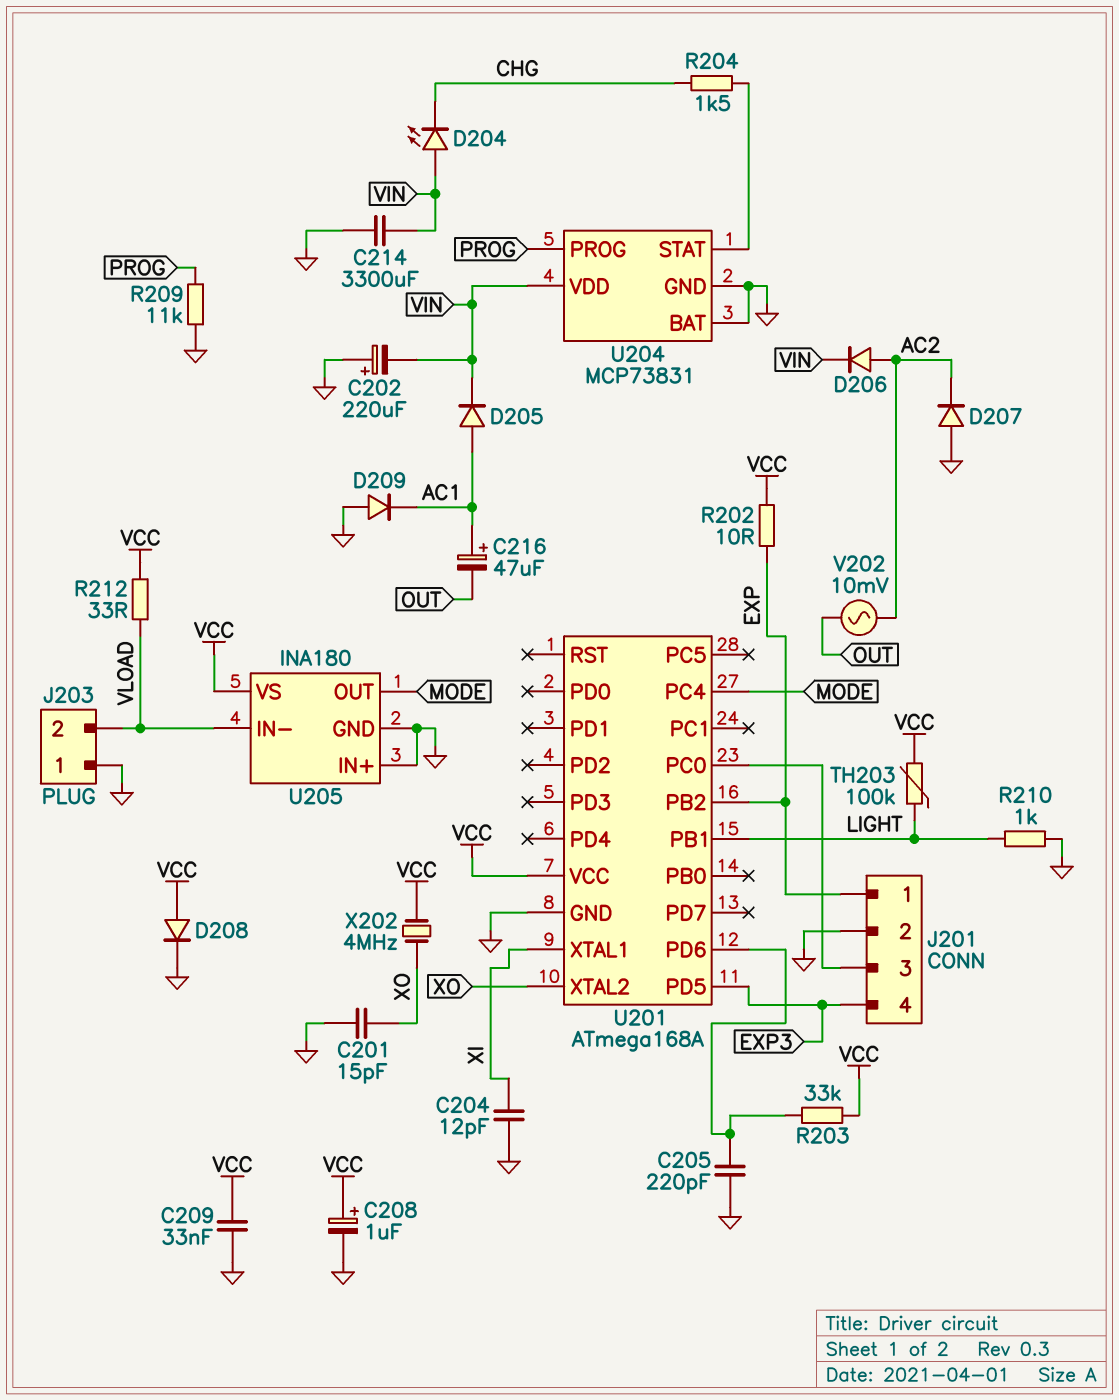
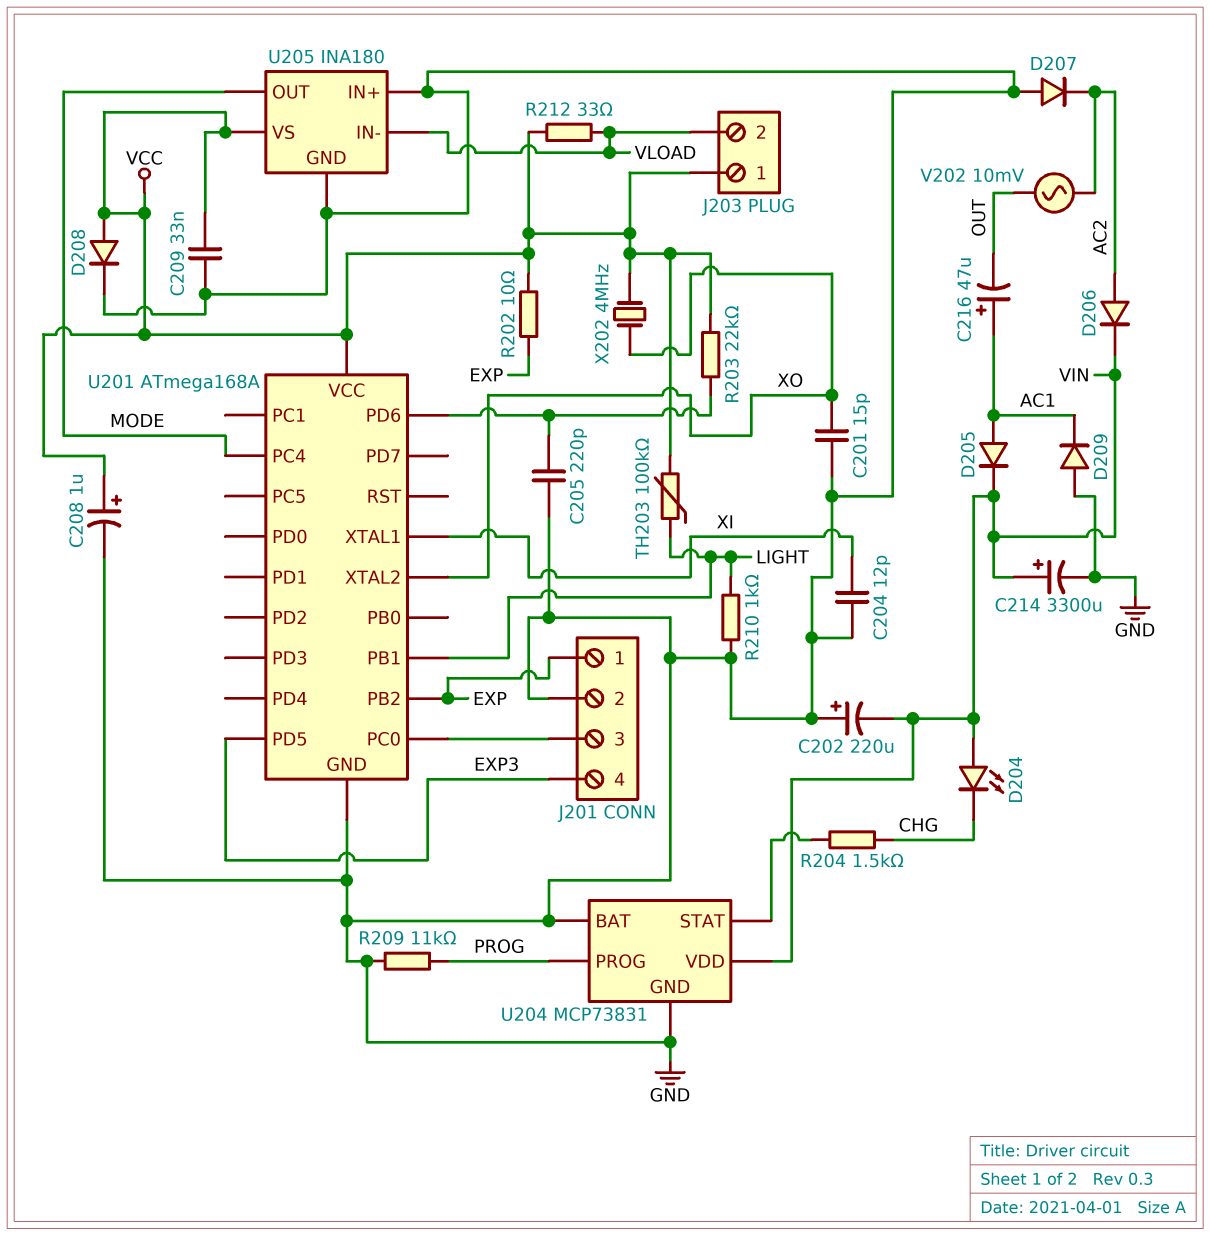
C214: 3300uF (GND, VIN) -> 3300uF (plus VIN, minus GND)
J203 pin 1: GND -> VCC
R203: 33k (U201/PD6, VCC) -> 22k (U201/PD6, VCC)

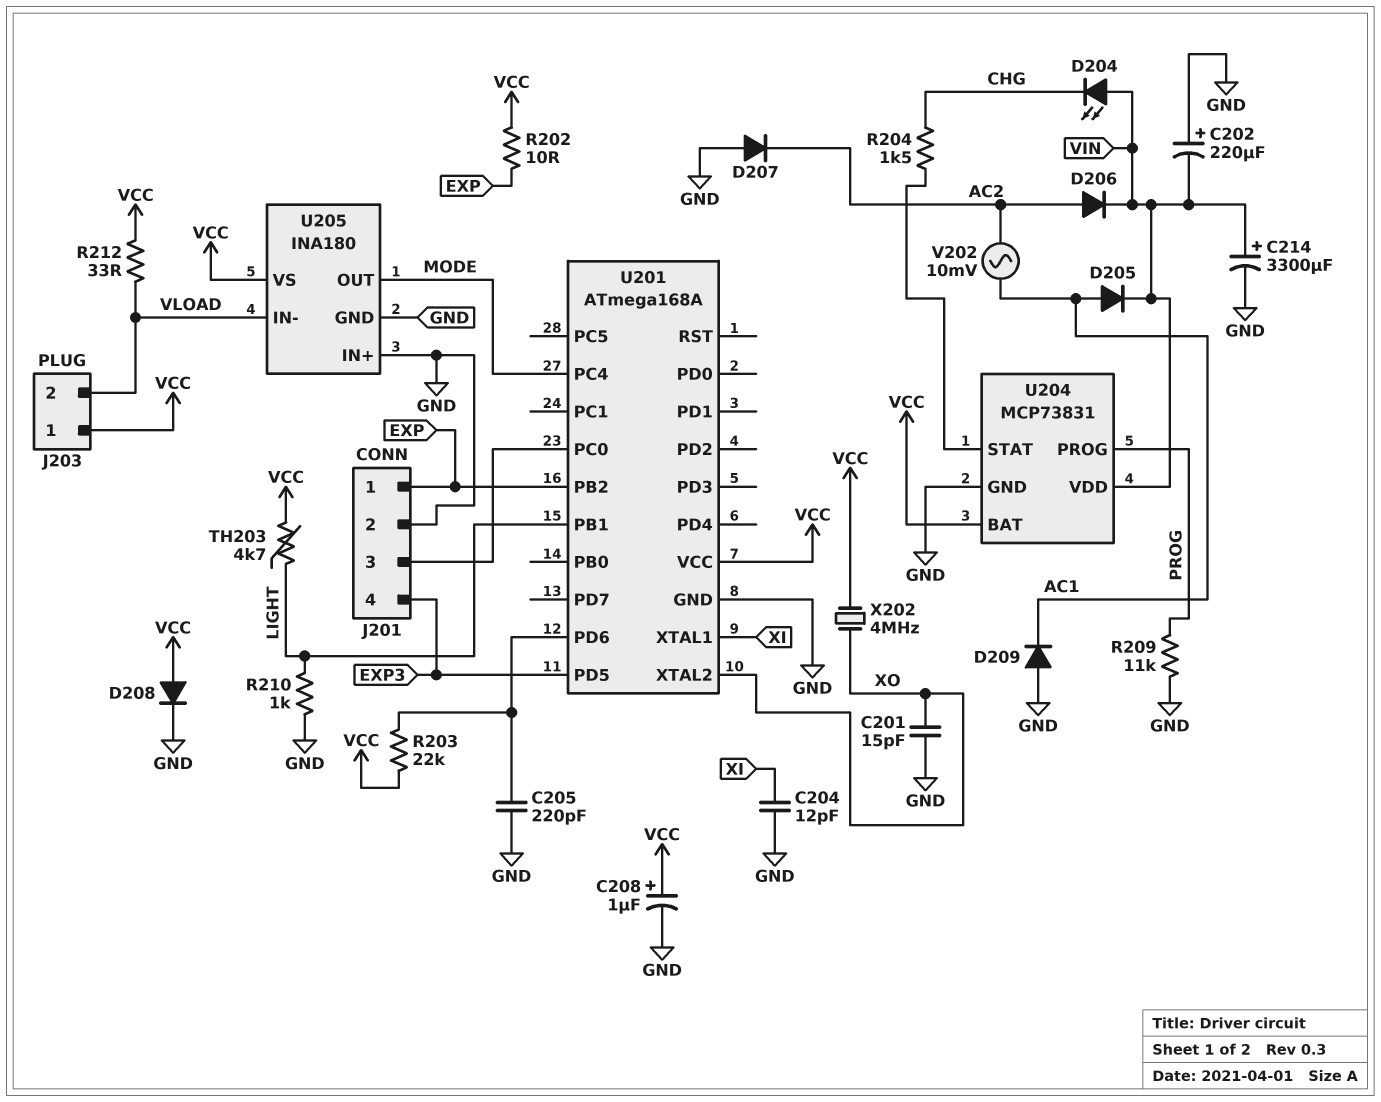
C209: 33nF (GND, VCC) -> none
C216: 47uF (plus AC1, minus OUT) -> none
TH203: 100k (LIGHT, VCC) -> 4.7k (LIGHT, VCC)
U204 pin BAT: GND -> VCC
V202: AC 10mV (AC2, OUT) -> AC 10mV (AC1, AC2)

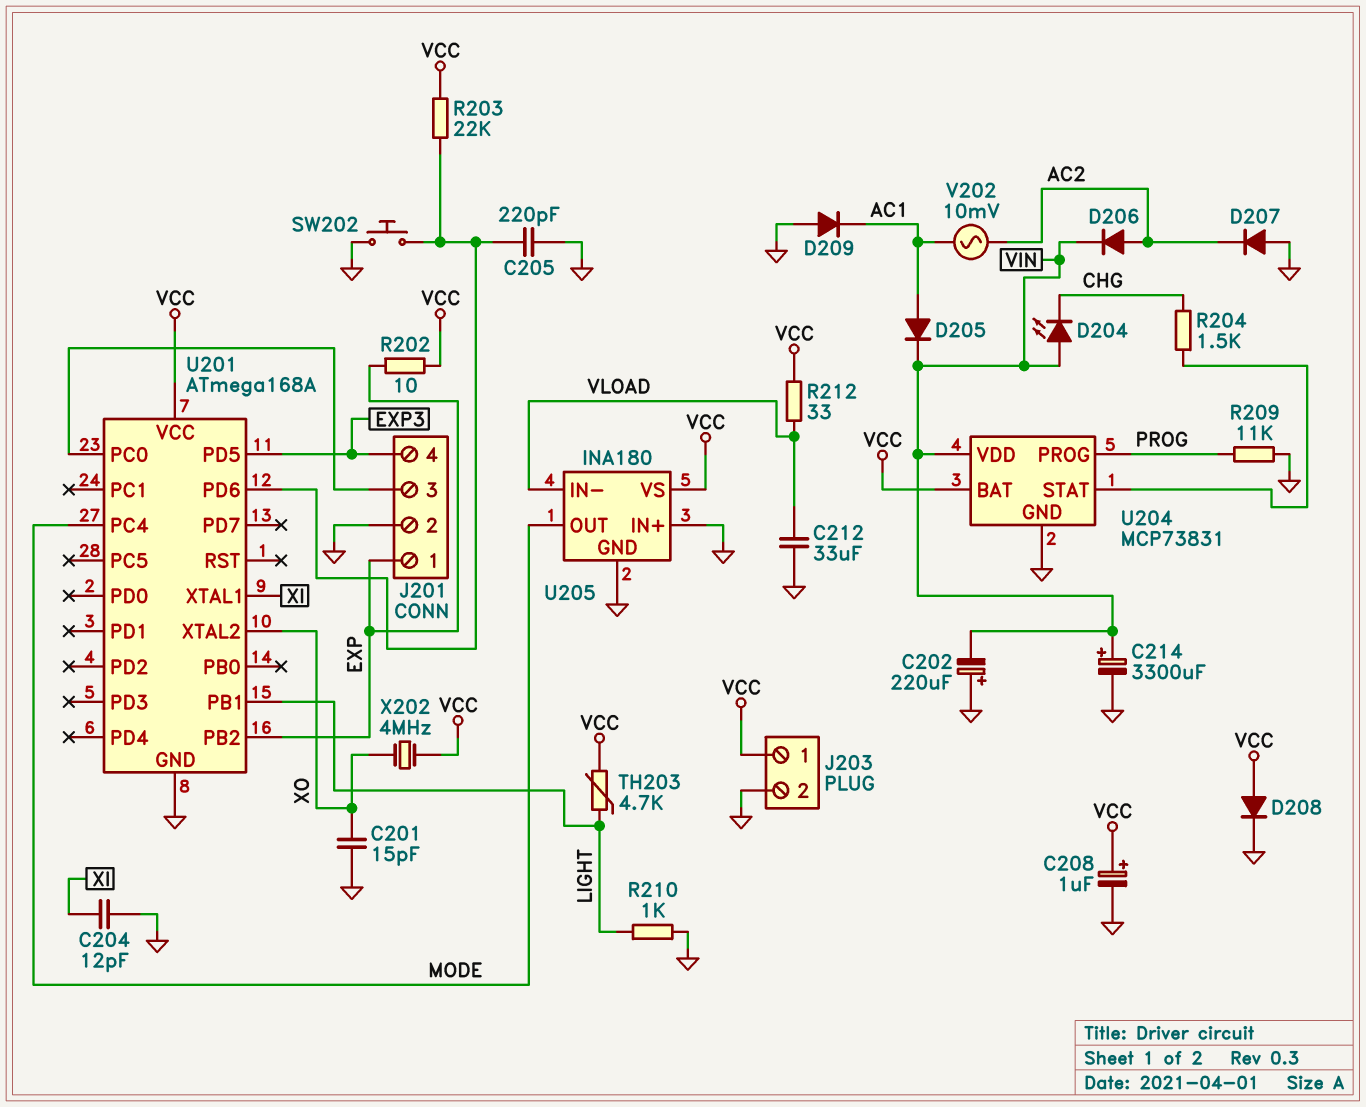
C212: none -> 33uF (GND, VLOAD)
J203 pin 2: VLOAD -> GND
SW202: none -> button (GND, U201/PD6)

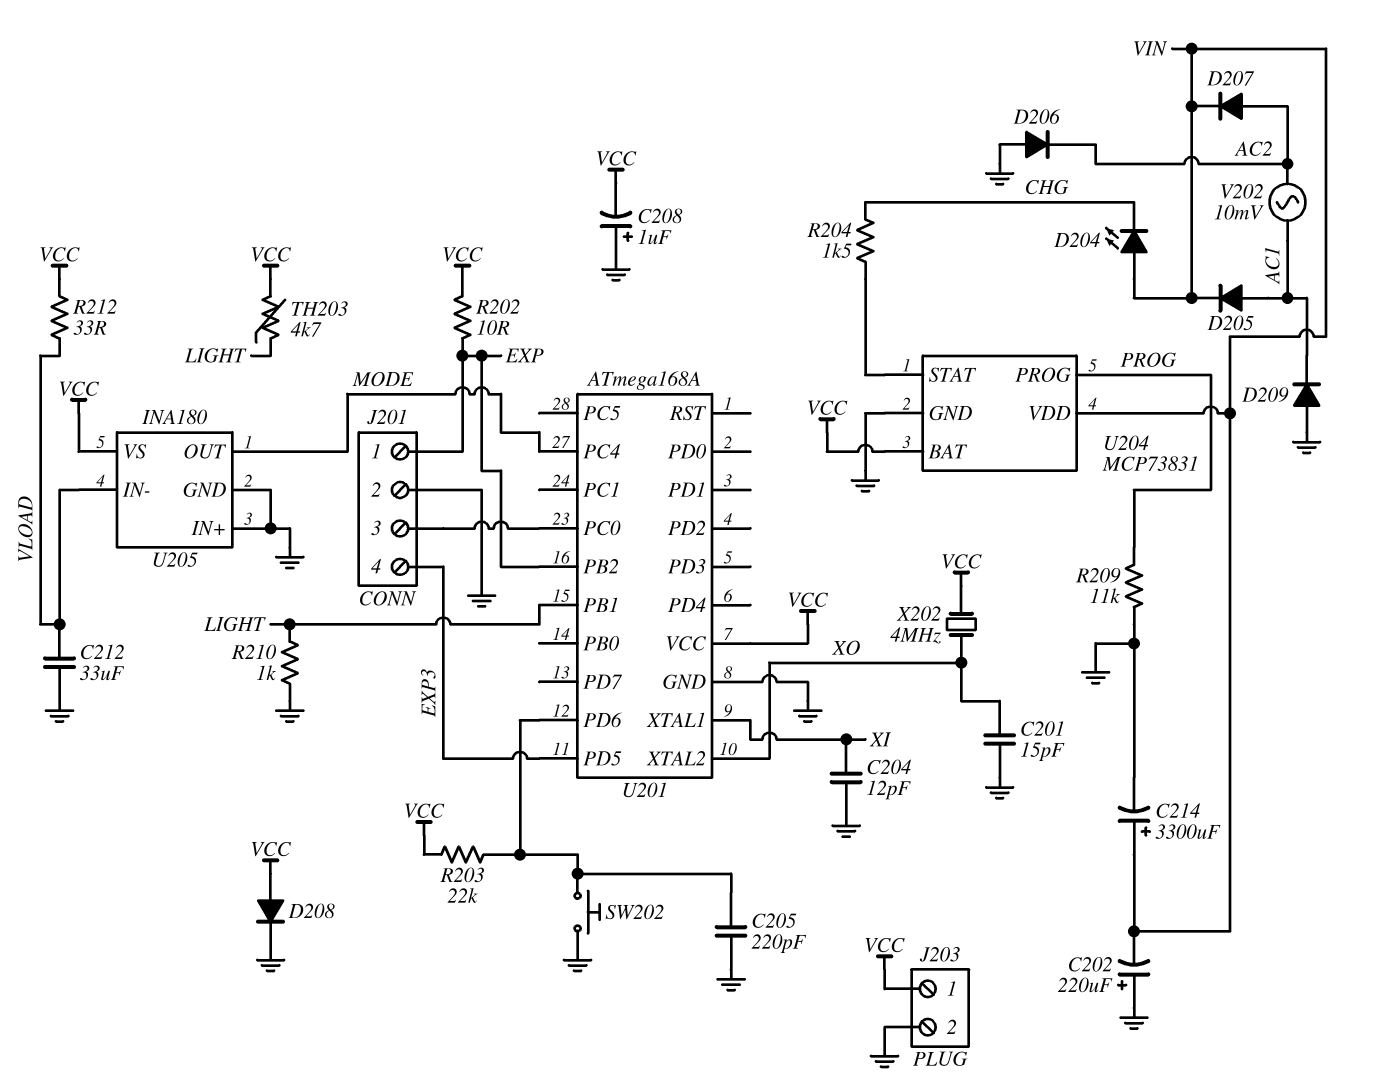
C208: 1uF (plus VCC, minus GND) -> 1uF (plus GND, minus VCC)
D206: diode (A AC2, K VIN) -> diode (A GND, K AC2)
D207: diode (A GND, K AC2) -> diode (A AC2, K VIN)

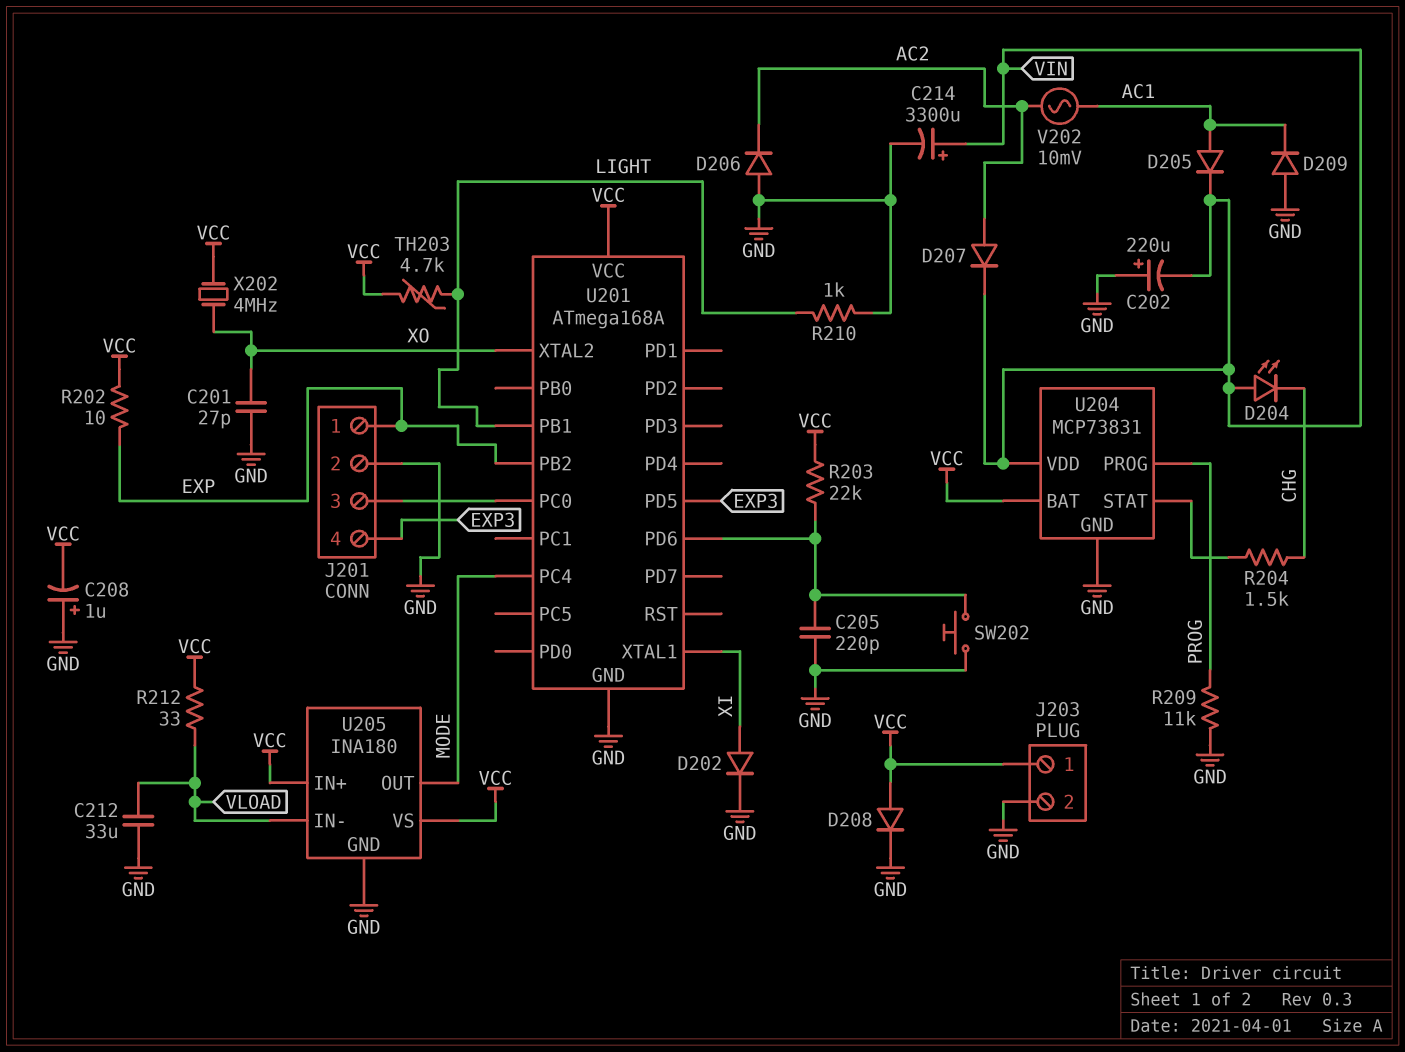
C201: 15pF (GND, XO) -> 27pF (GND, XO)
C204: 12pF (GND, XI) -> none
D202: none -> diode (A XI, K GND)
U205 pin IN+: GND -> VCC

